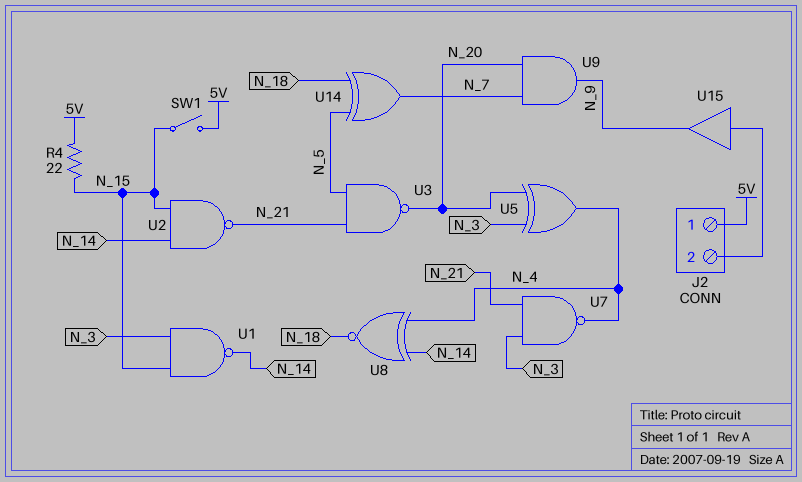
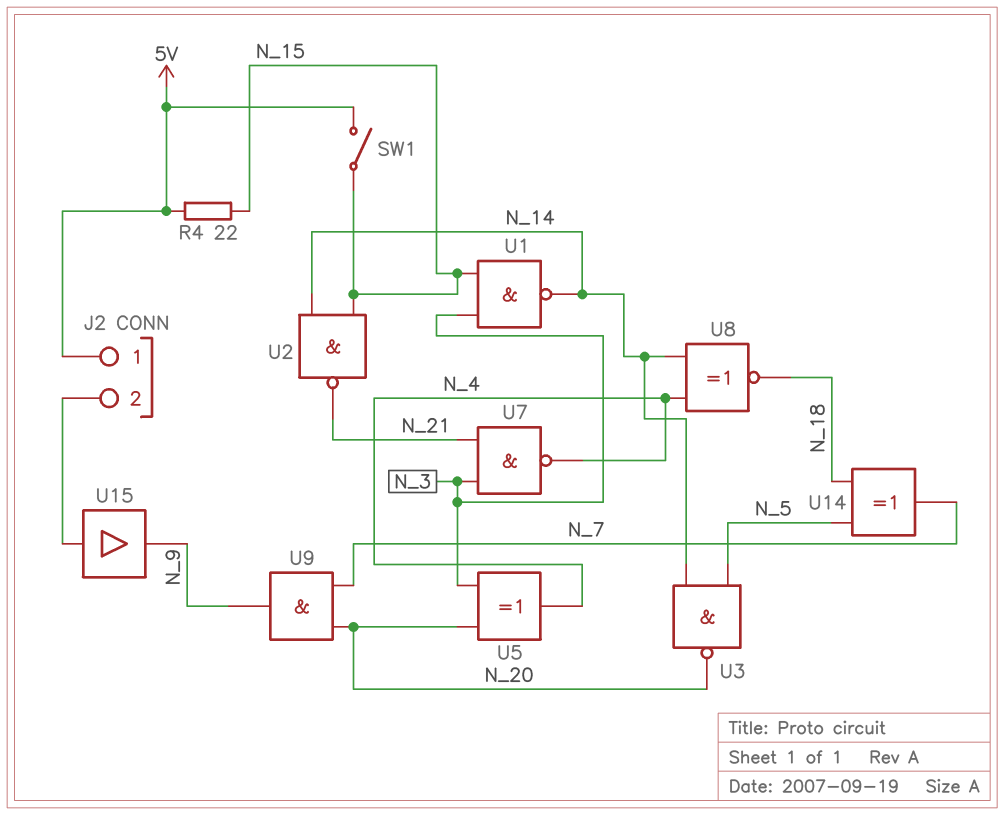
U3: NAND (in N_5, in N_21, out N_20) -> NAND (in N_5, in N_14, out N_20)

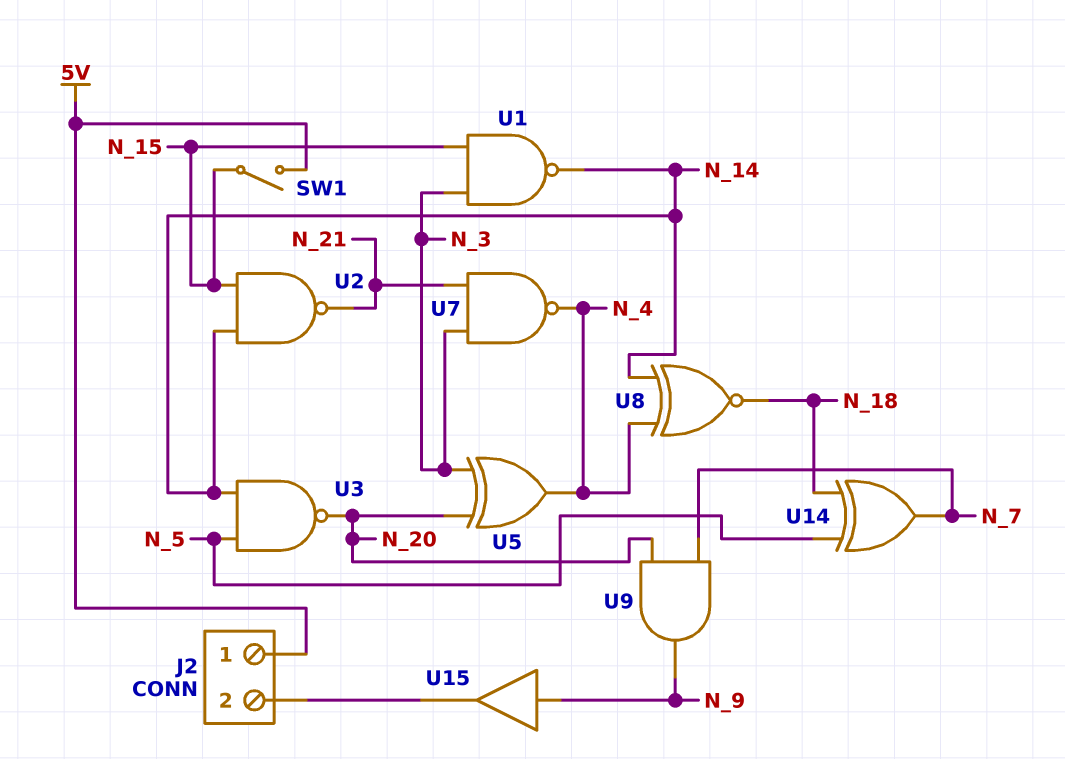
R4: 22 (5V, N_15) -> none
U15: buffer (in J2/2, out N_9) -> buffer (in N_9, out J2/2)

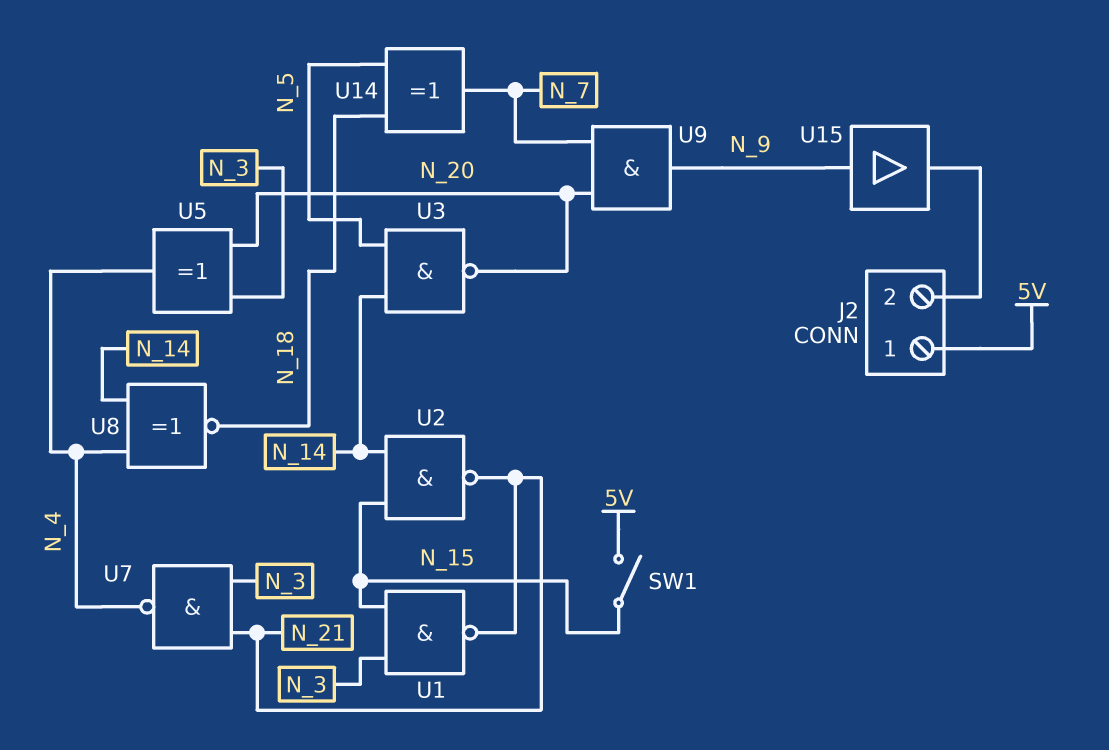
U1: NAND (in N_3, in N_15, out N_14) -> NAND (in N_3, in N_15, out N_21)

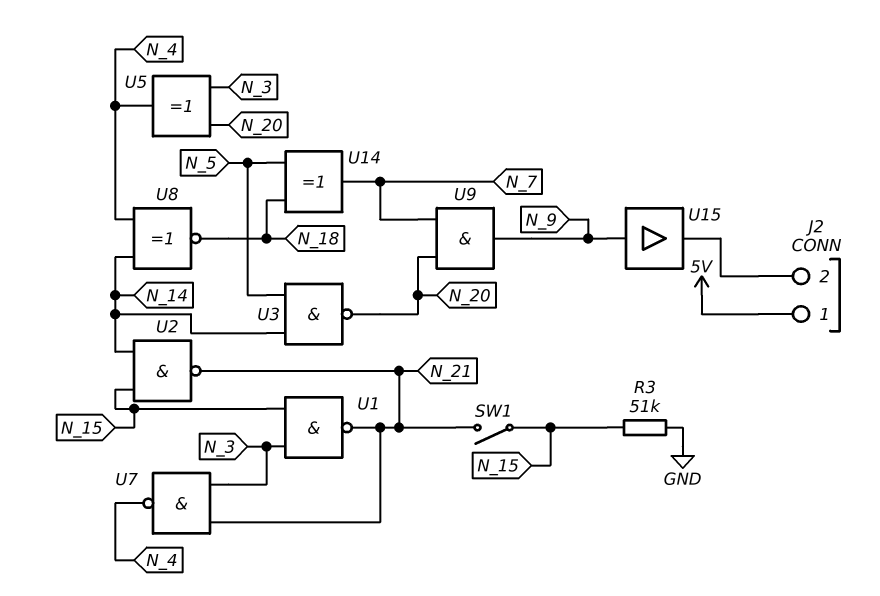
R3: none -> 51k (GND, N_15)
SW1: switch (5V, N_15) -> switch (N_15, N_21)

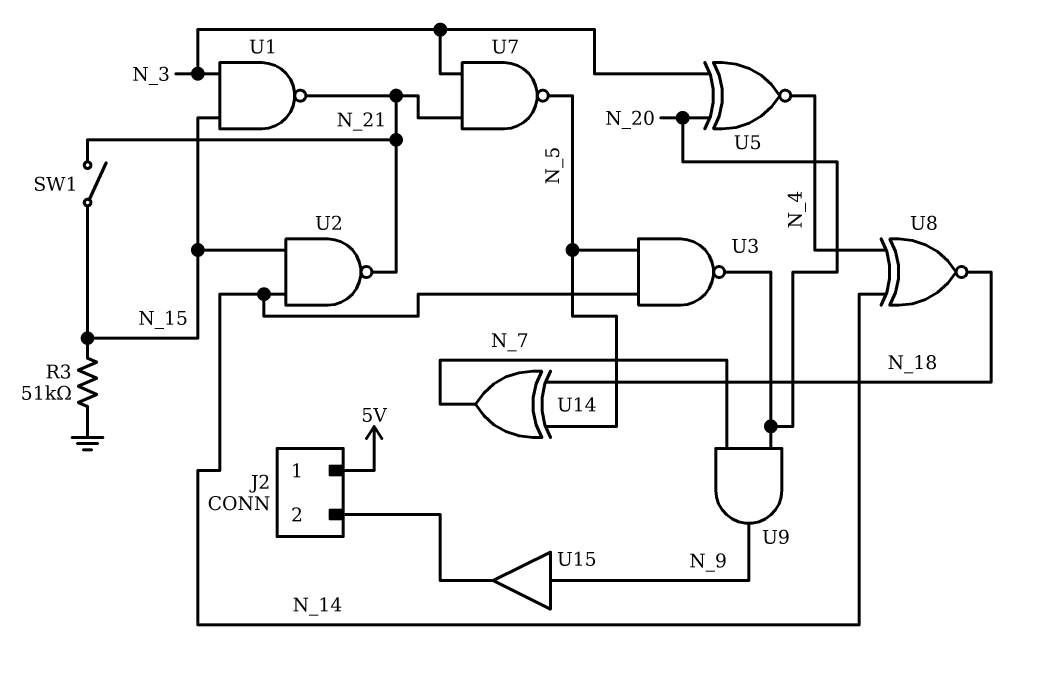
U5: XOR (in N_3, in N_20, out N_4) -> XNOR (in N_3, in N_20, out N_4)
U7: NAND (in N_3, in N_21, out N_4) -> NAND (in N_3, in N_21, out N_5)

